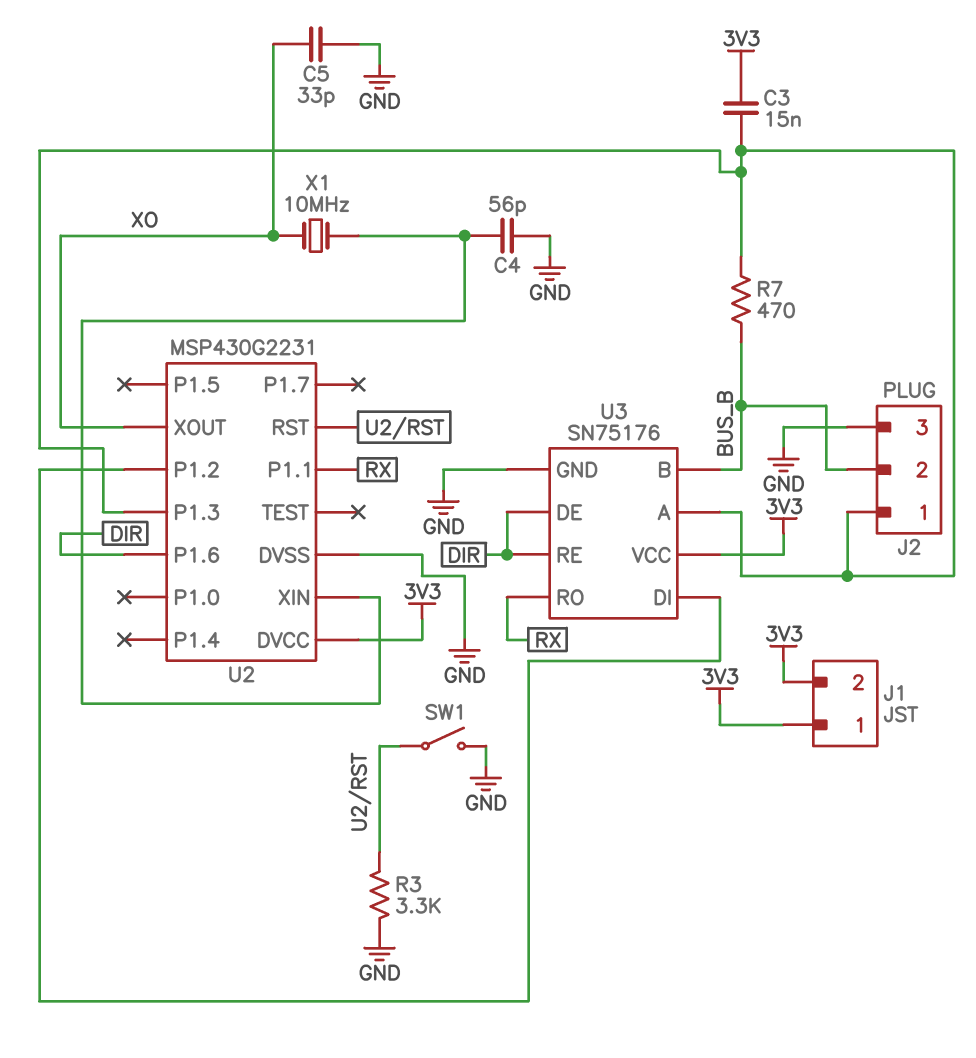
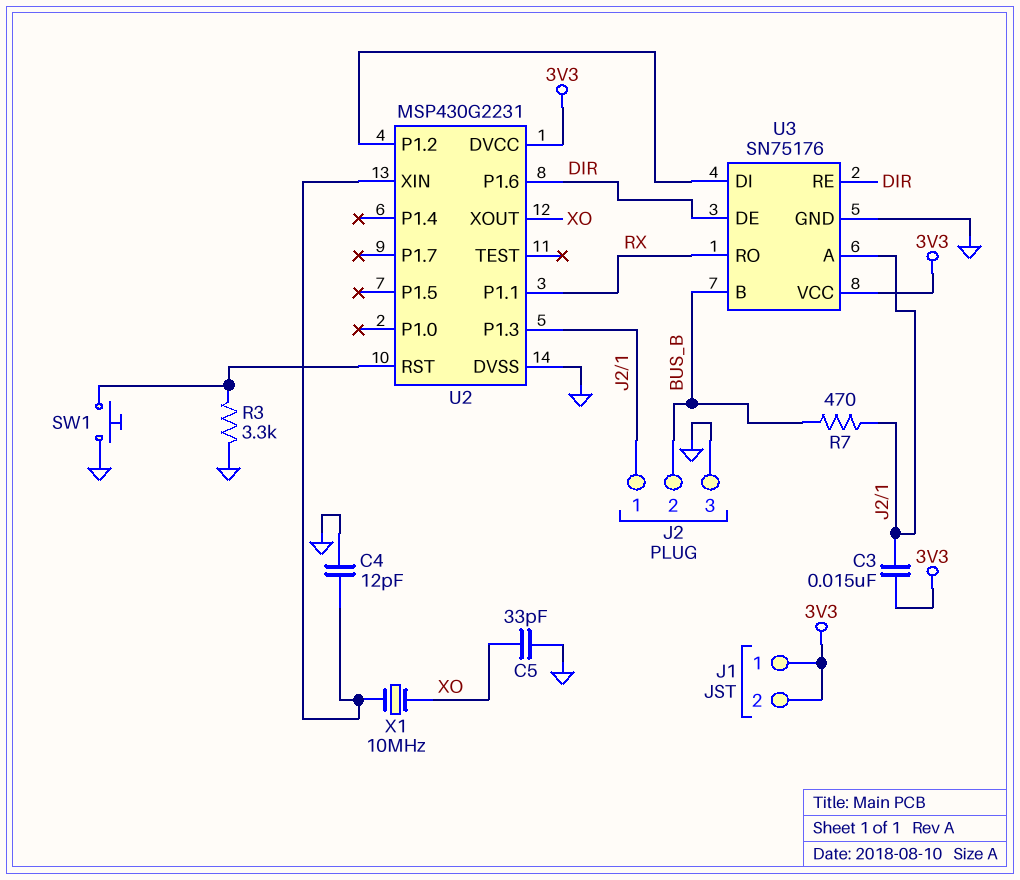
C4: 56pF (GND, U2/XIN) -> 12pF (GND, U2/XIN)
SW1: switch (GND, U2/RST) -> button (GND, U2/RST)

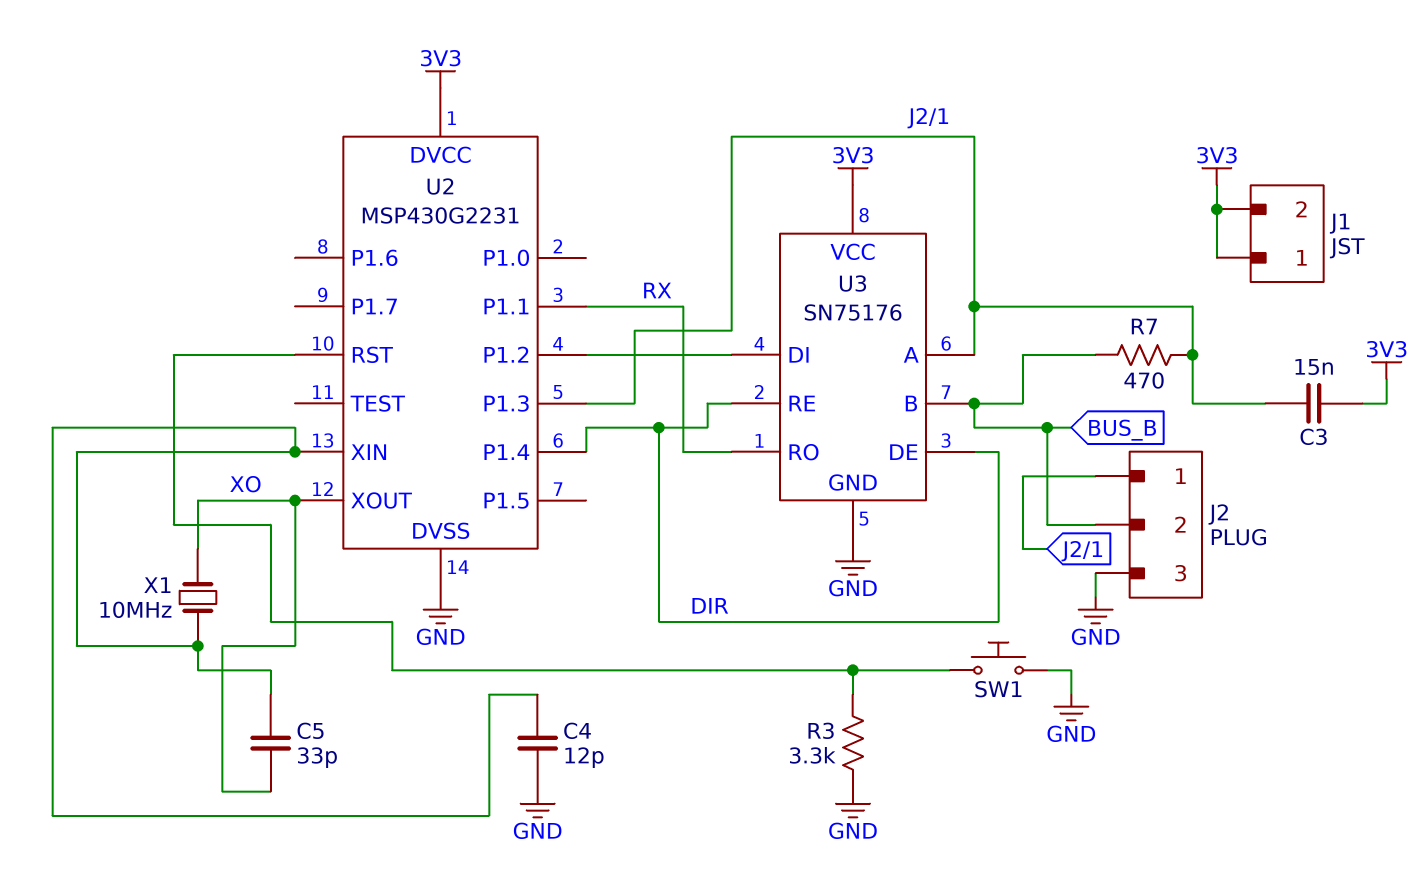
C5: 33pF (GND, XO) -> 33pF (U2/XIN, XO)
U2 pin P1.4: none -> DIR
U2 pin P1.6: DIR -> none

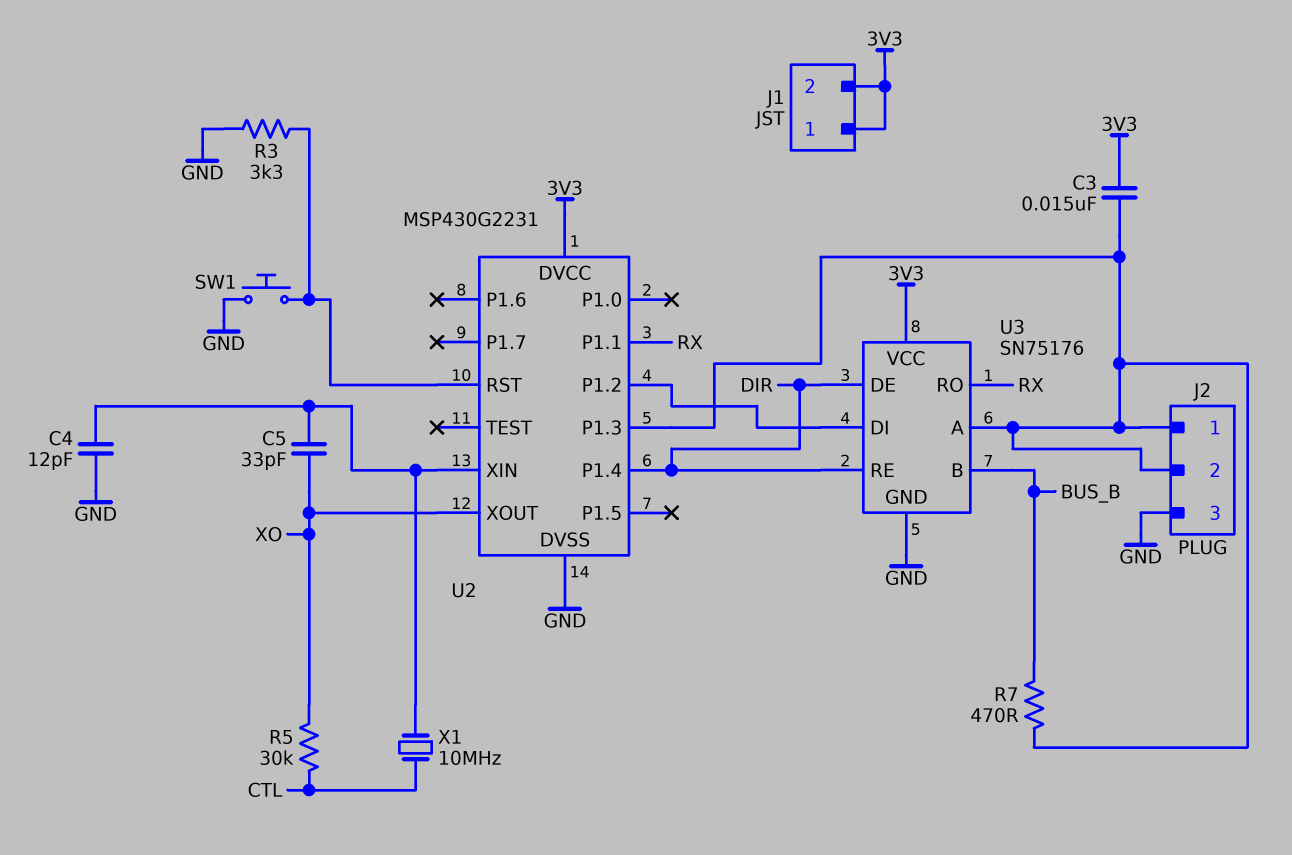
J2 pin 2: BUS_B -> J2/1
R5: none -> 30k (CTL, XO)
X1: 10MHz (U2/XIN, XO) -> 10MHz (CTL, U2/XIN)

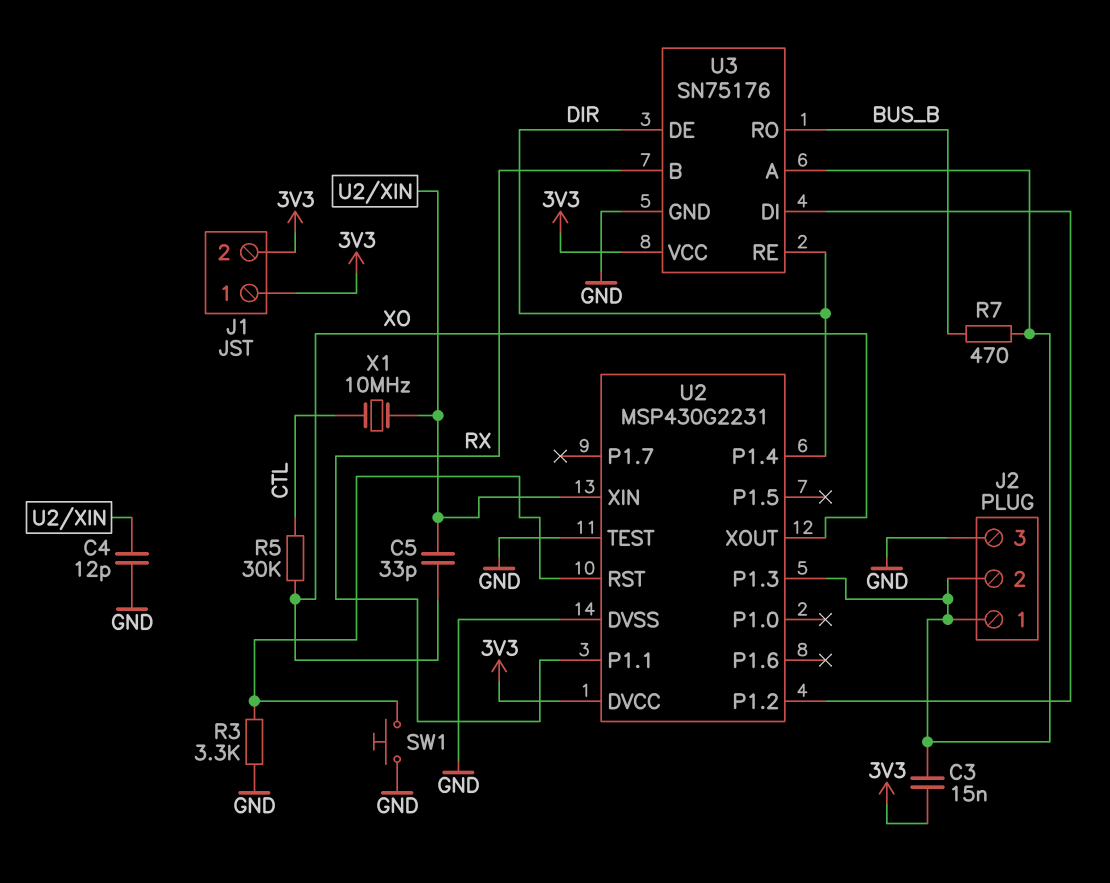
U2 pin TEST: none -> GND
U3 pin B: BUS_B -> RX
U3 pin RO: RX -> BUS_B

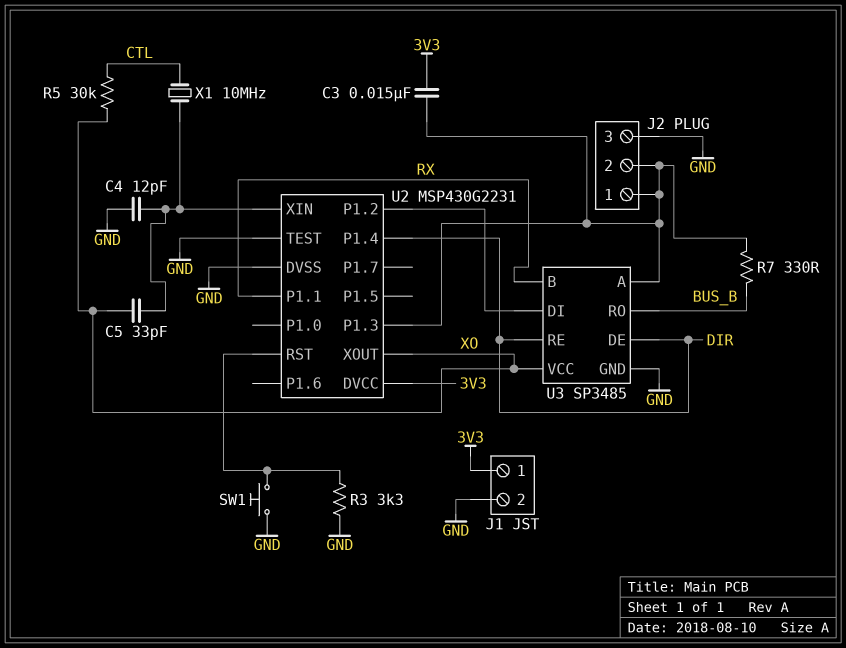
J1 pin 2: 3V3 -> GND
R7: 470 (BUS_B, J2/1) -> 330 (BUS_B, J2/1)
U3: SN75176 -> SP3485
U3 pin VCC: 3V3 -> XO

